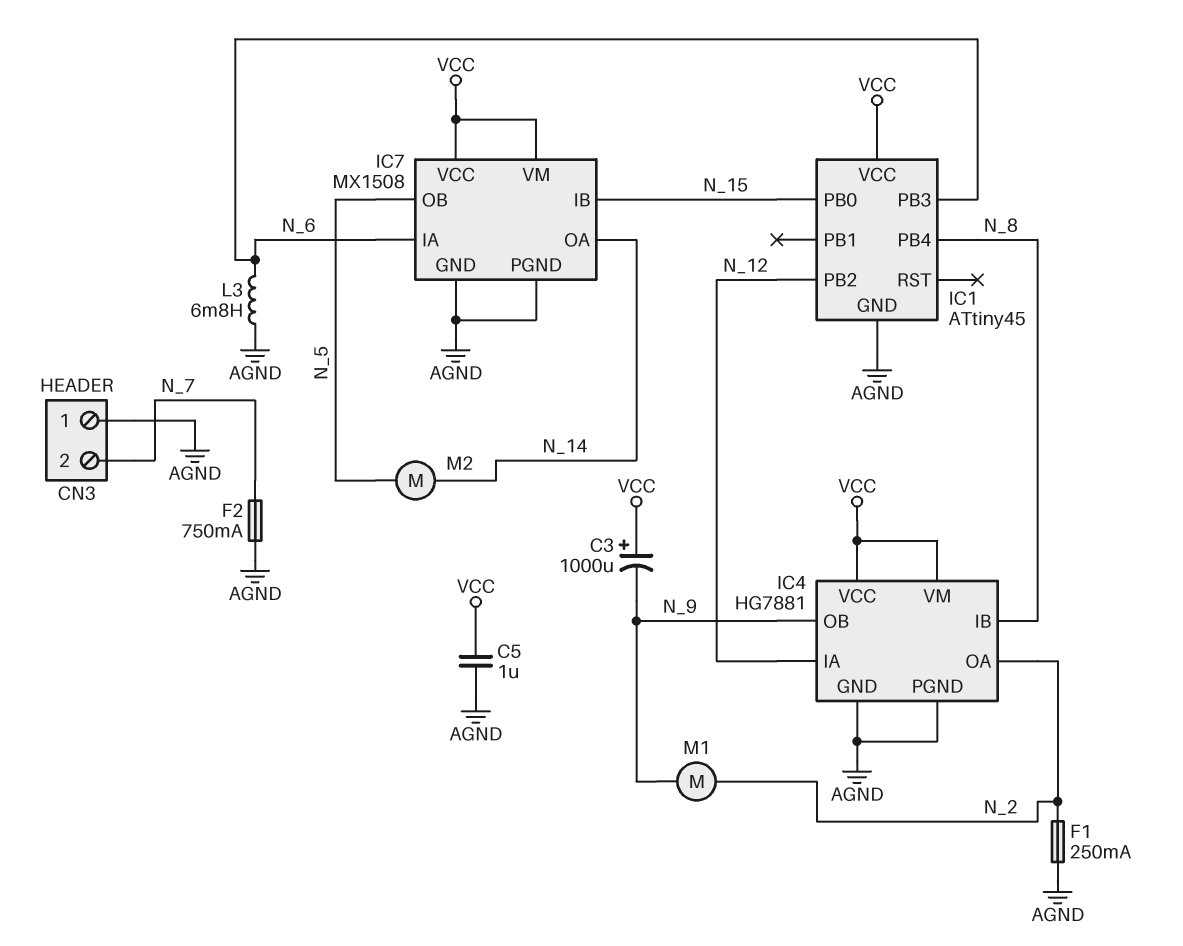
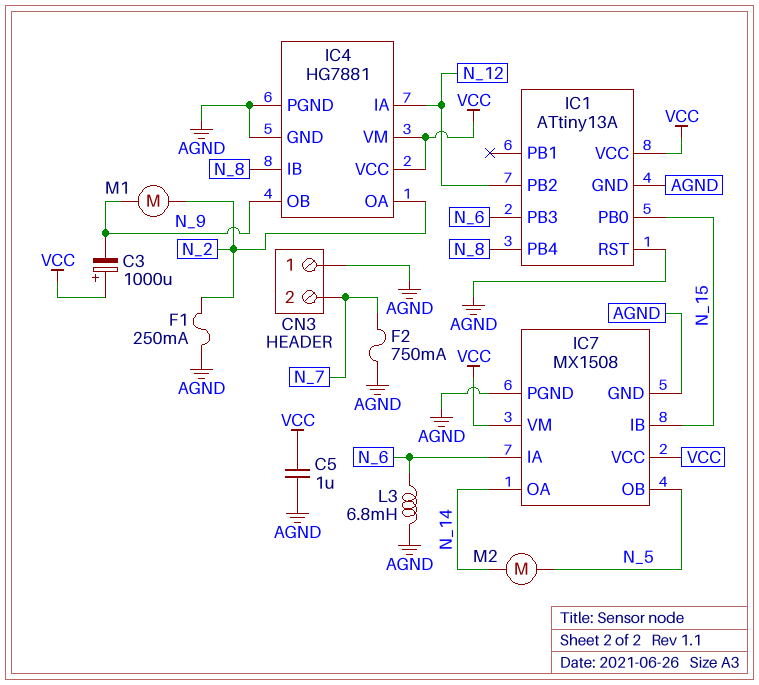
IC1: ATtiny45 -> ATtiny13A
IC1 pin RST: none -> AGND

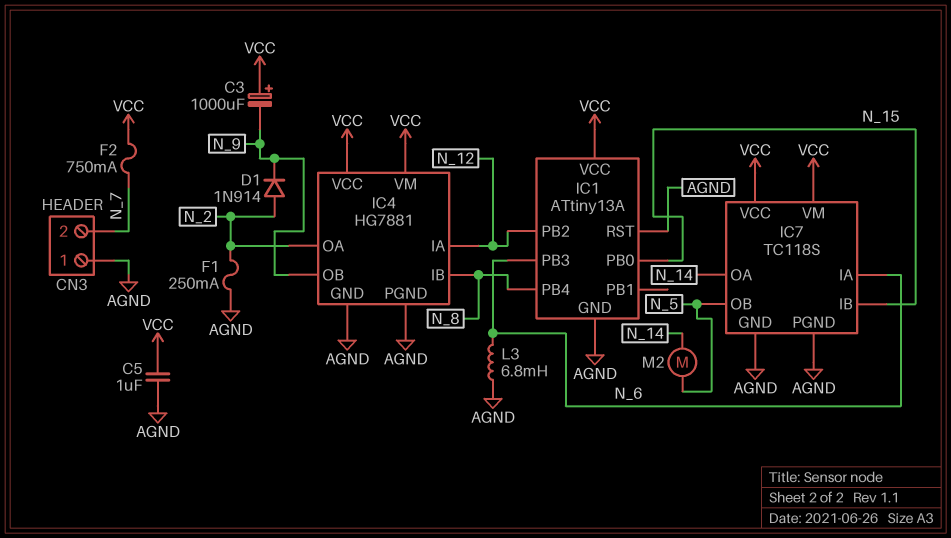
D1: none -> diode 1N914 (A N_2, K N_9)
F2: 750mA (AGND, N_7) -> 750mA (N_7, VCC)
IC7: MX1508 -> TC118S
M1: motor (N_2, N_9) -> none

